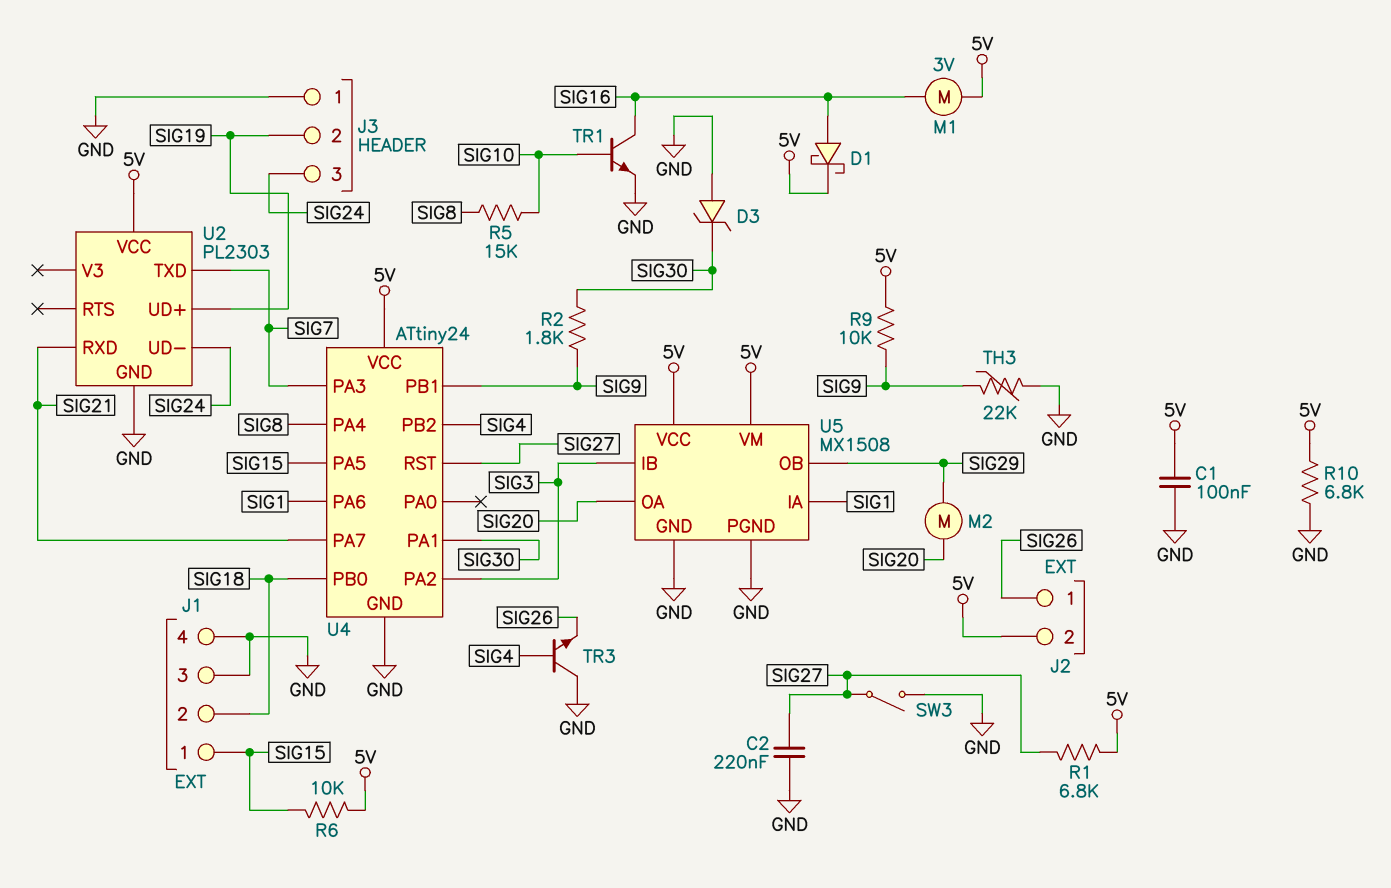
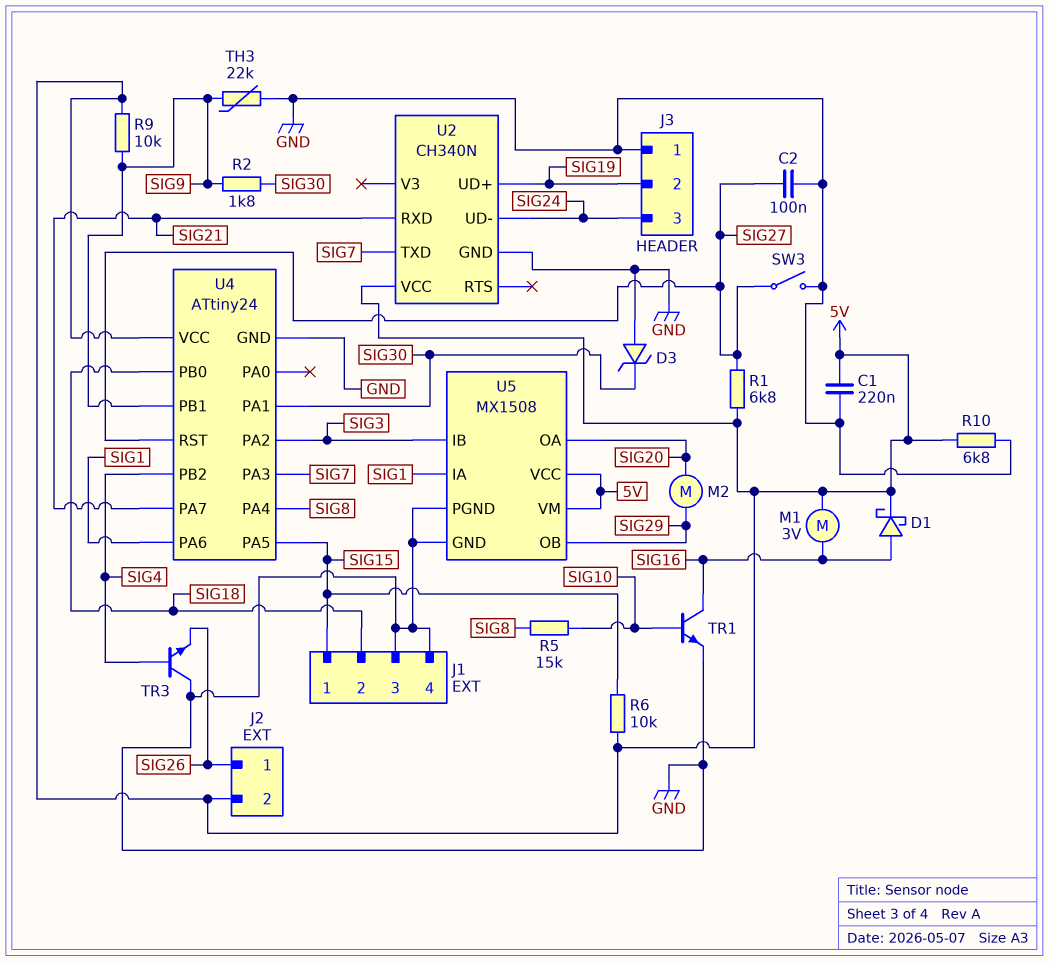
C1: 100nF (5V, GND) -> 220nF (5V, GND)
C2: 220nF (GND, SIG27) -> 100nF (GND, SIG27)
U2: PL2303 -> CH340N

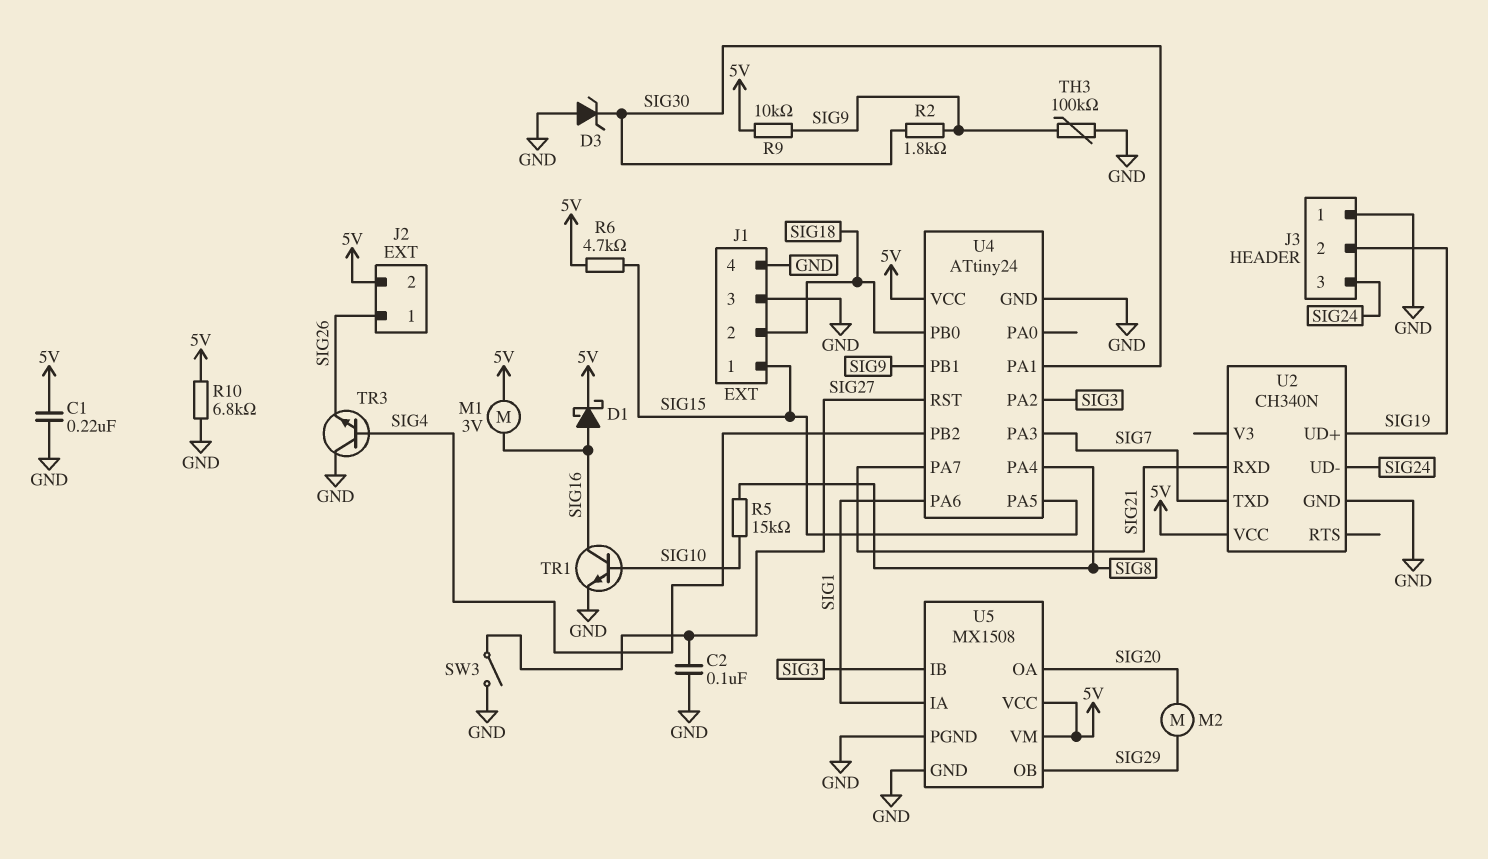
R1: 6.8k (5V, SIG27) -> none
R6: 10k (5V, SIG15) -> 4.7k (5V, SIG15)
TH3: 22k (GND, SIG9) -> 100k (GND, SIG9)

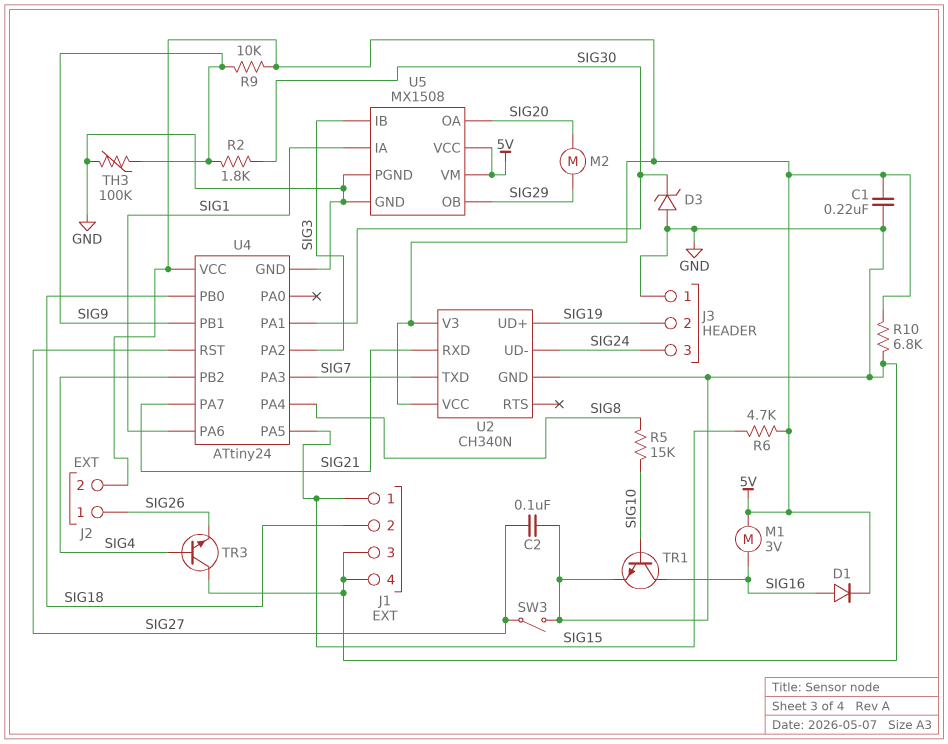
D1: schottky (A SIG16, K 5V) -> diode (A SIG16, K 5V)
U2 pin V3: none -> 5V

